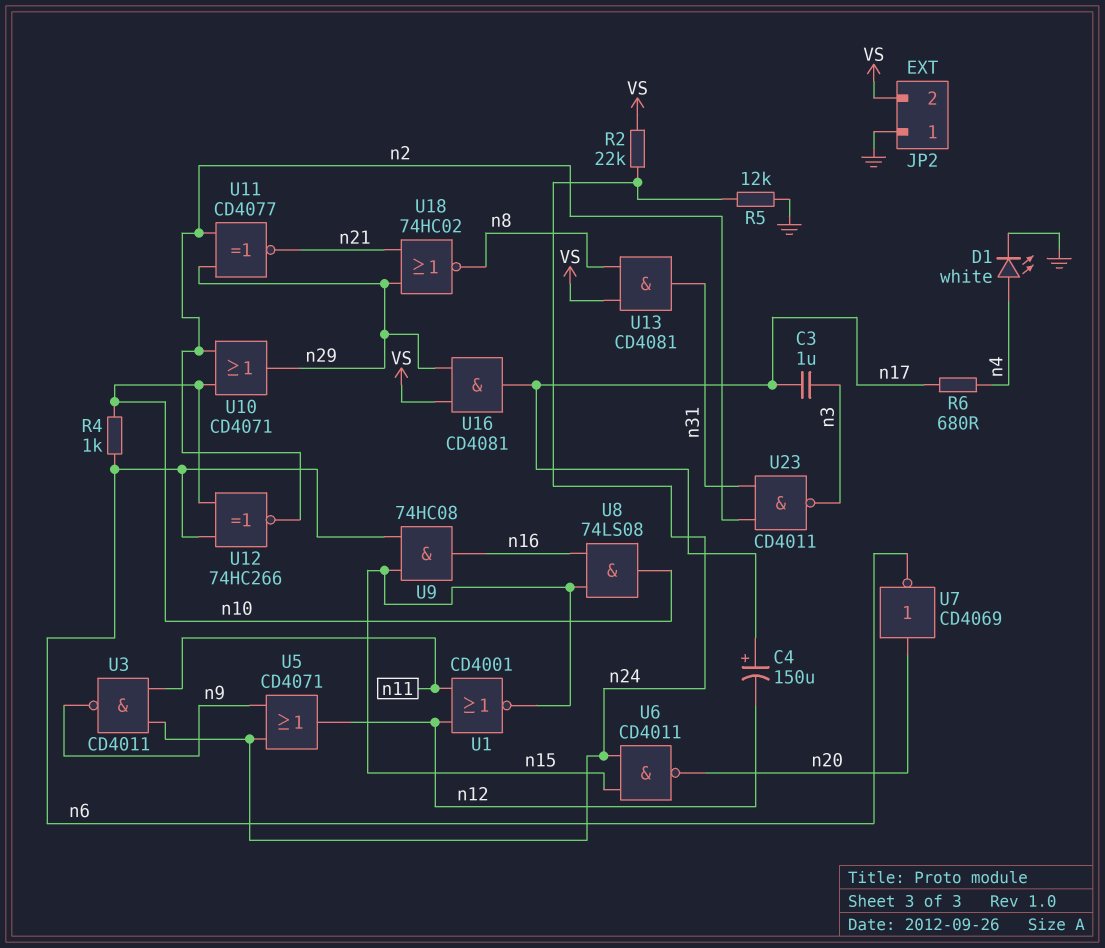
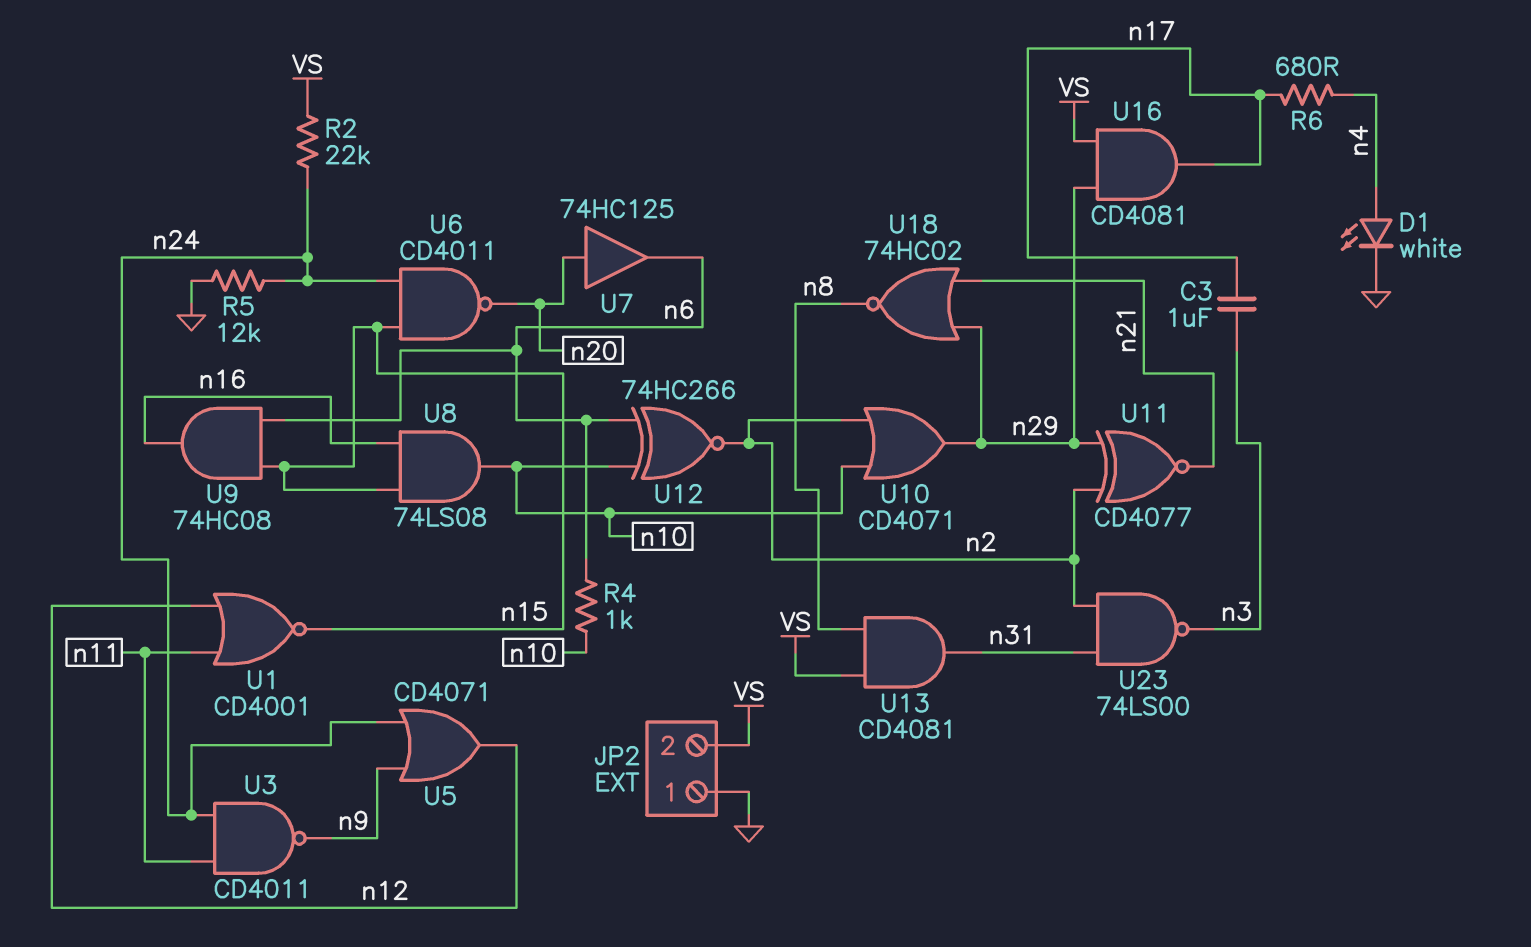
C4: 150uF (plus n17, minus n12) -> none
U7: NOT CD4069 (in n20, out n6) -> buffer 74HC125 (in n20, out n6)
U23: NAND CD4011 (in n2, in n31, out n3) -> NAND 74LS00 (in n2, in n31, out n3)

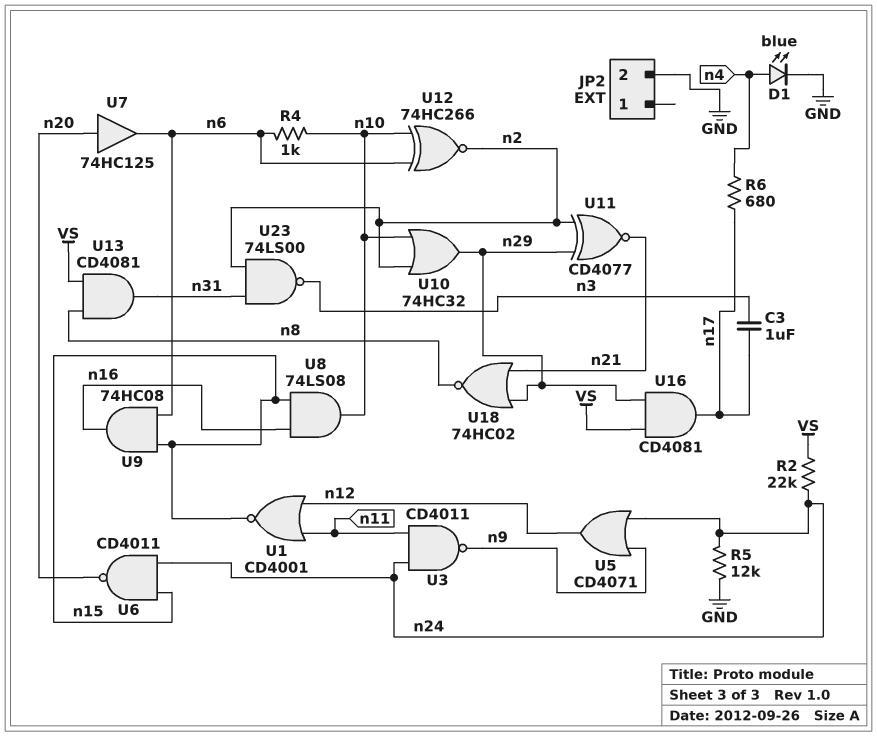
D1: LED white (A n4, K GND) -> LED blue (A n4, K GND)
JP2 pin 1: GND -> none
JP2 pin 2: VS -> GND
U10: OR CD4071 (in n2, in n10, out n29) -> OR 74HC32 (in n2, in n10, out n29)

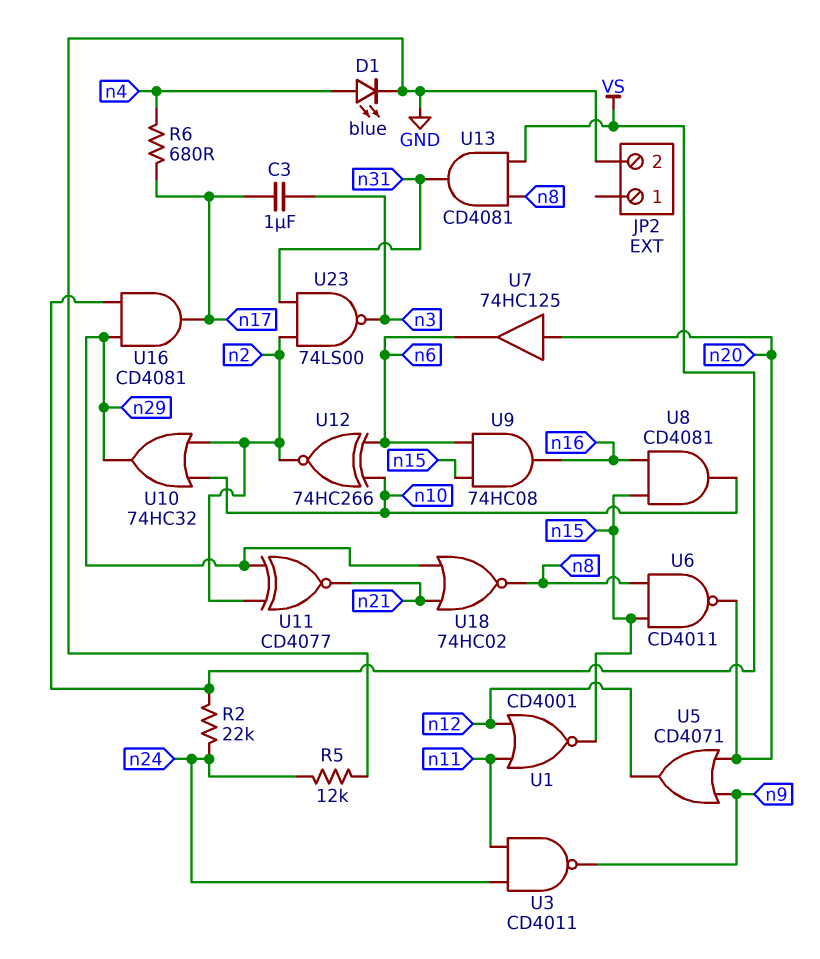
R4: 1k (n6, n10) -> none
U5: OR CD4071 (in n9, in n24, out n12) -> OR CD4071 (in n9, in n20, out n12)
U6: NAND CD4011 (in n15, in n24, out n20) -> NAND CD4011 (in n8, in n15, out n20)
U8: AND 74LS08 (in n15, in n16, out n10) -> AND CD4081 (in n15, in n16, out n10)

